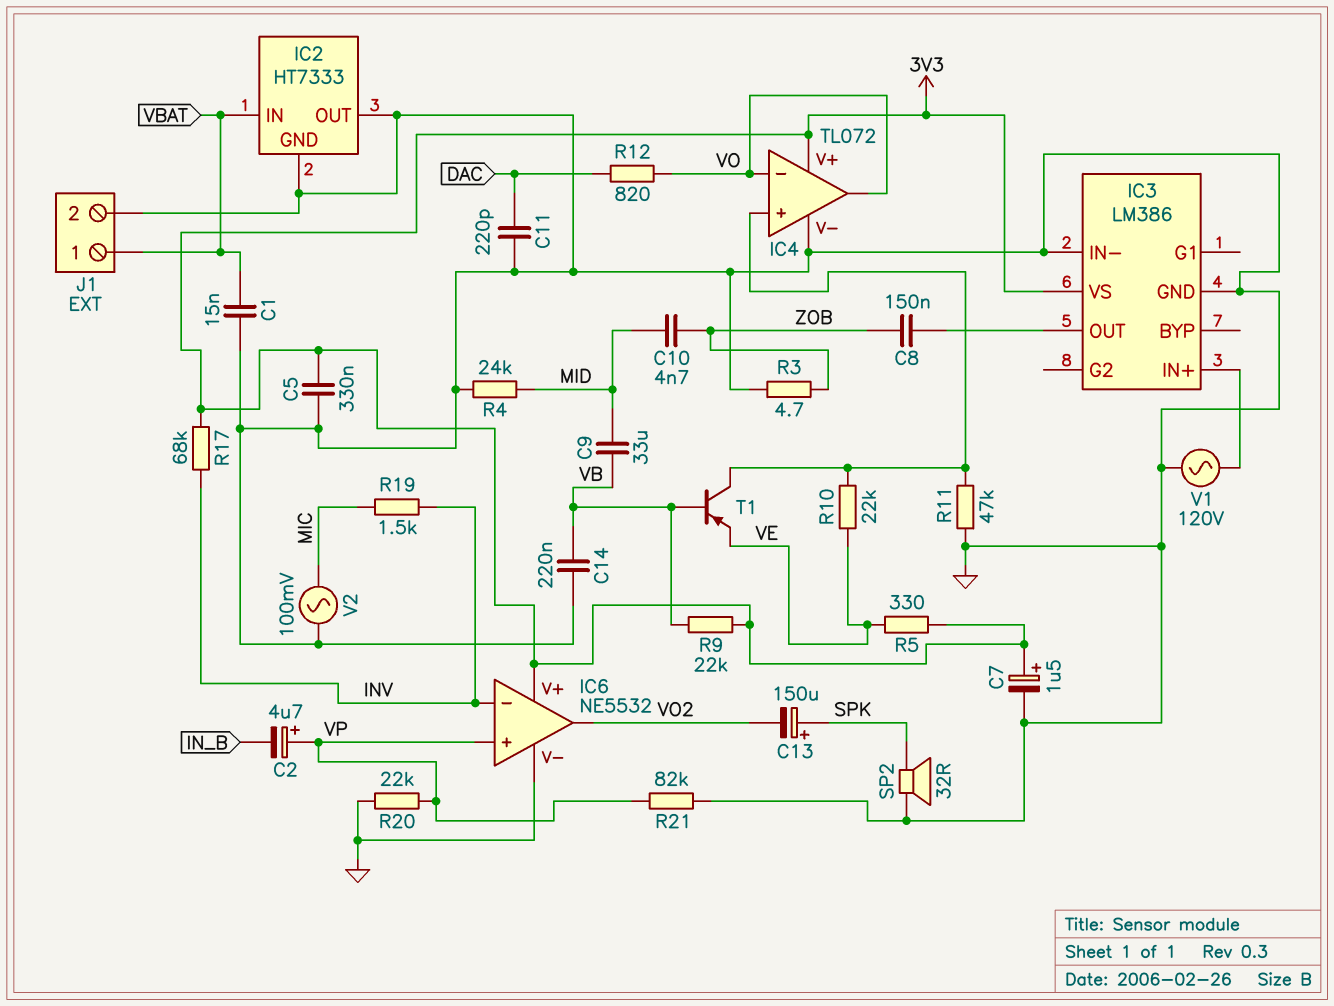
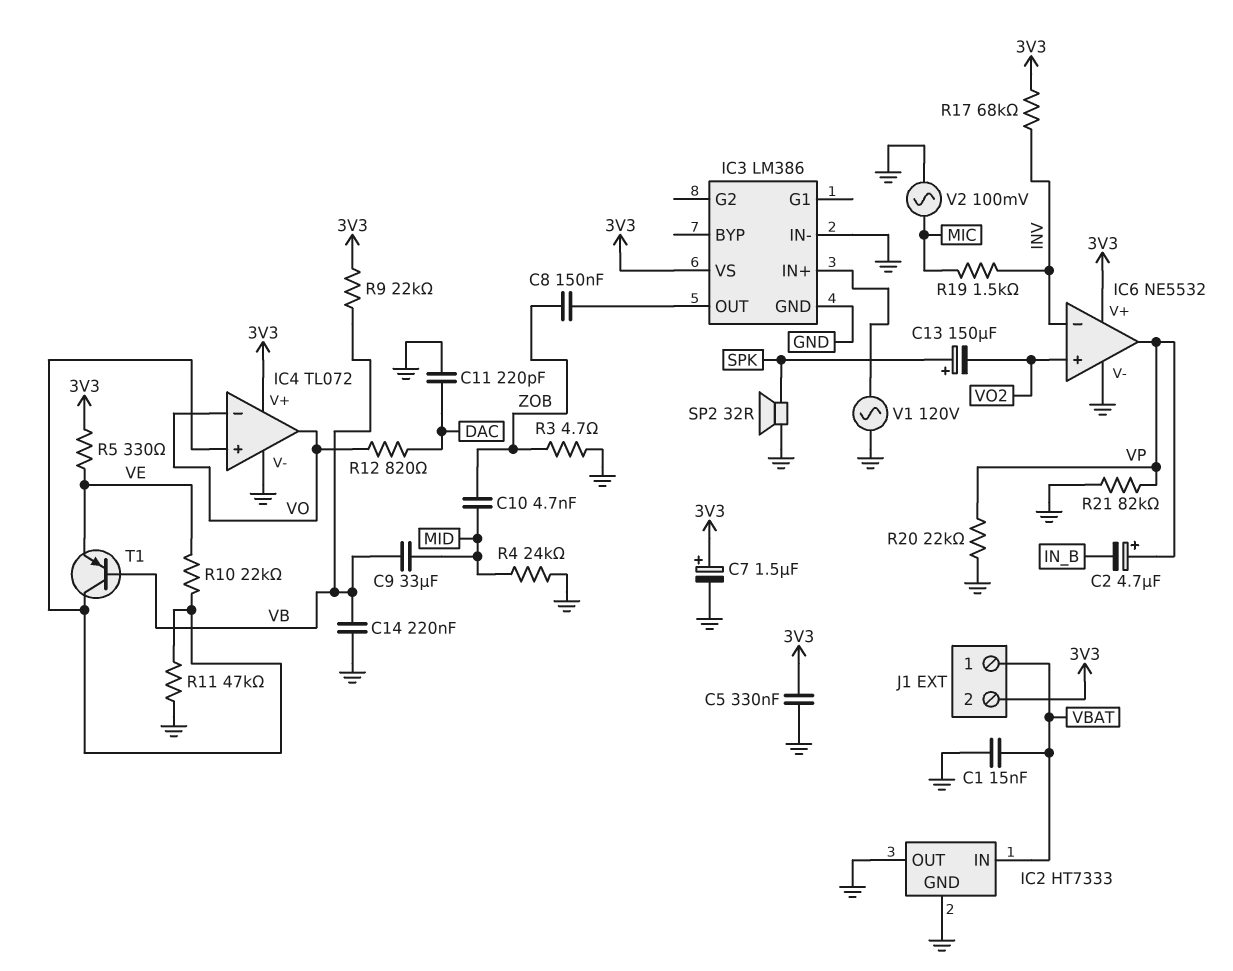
IC6 pin in+: VP -> VO2
IC6 pin out: VO2 -> VP
J1 pin 2: GND -> 3V3

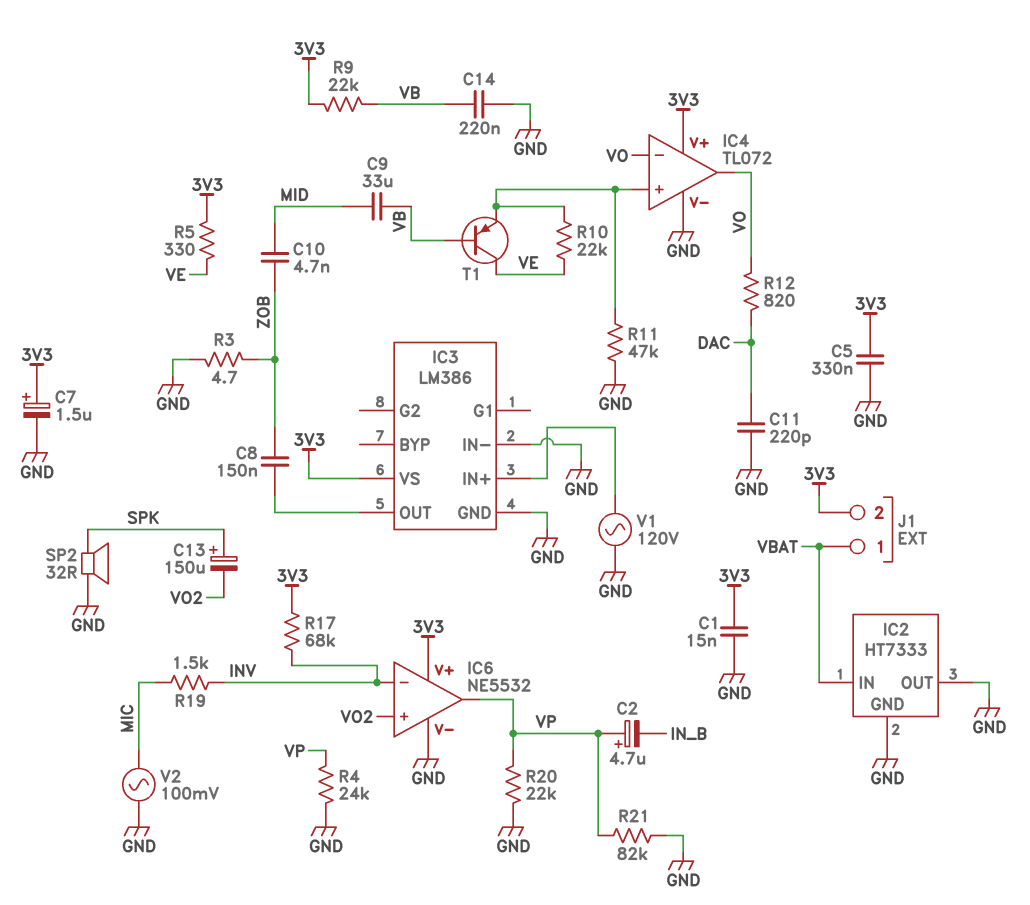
C1: 15nF (GND, VBAT) -> 15nF (3V3, GND)
R4: 24k (GND, MID) -> 24k (GND, VP)
T1: PNP (B VB, C IC4/in+, E VE) -> PNP (B VB, C VE, E IC4/in+)

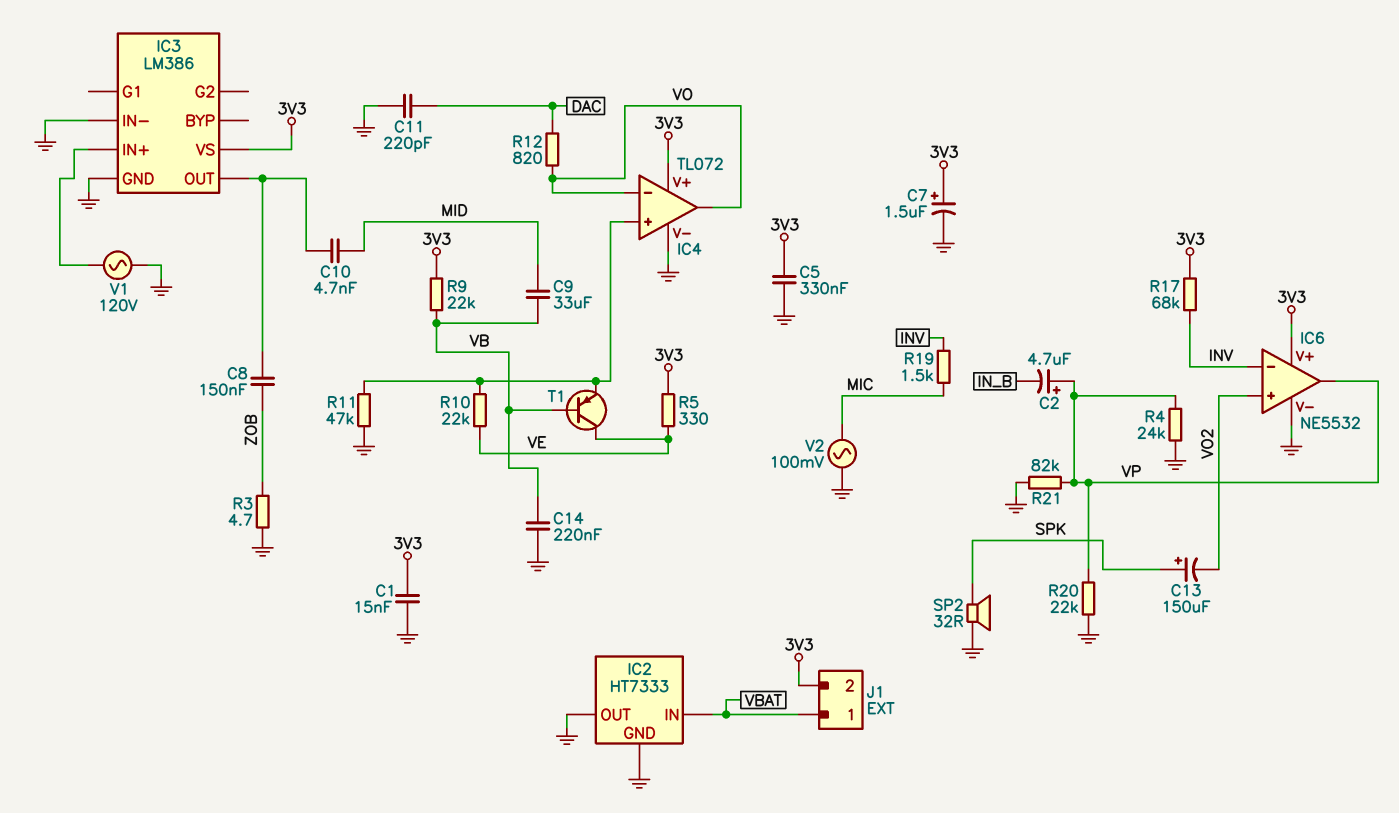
C10: 4.7nF (MID, ZOB) -> 4.7nF (IC3/OUT, MID)

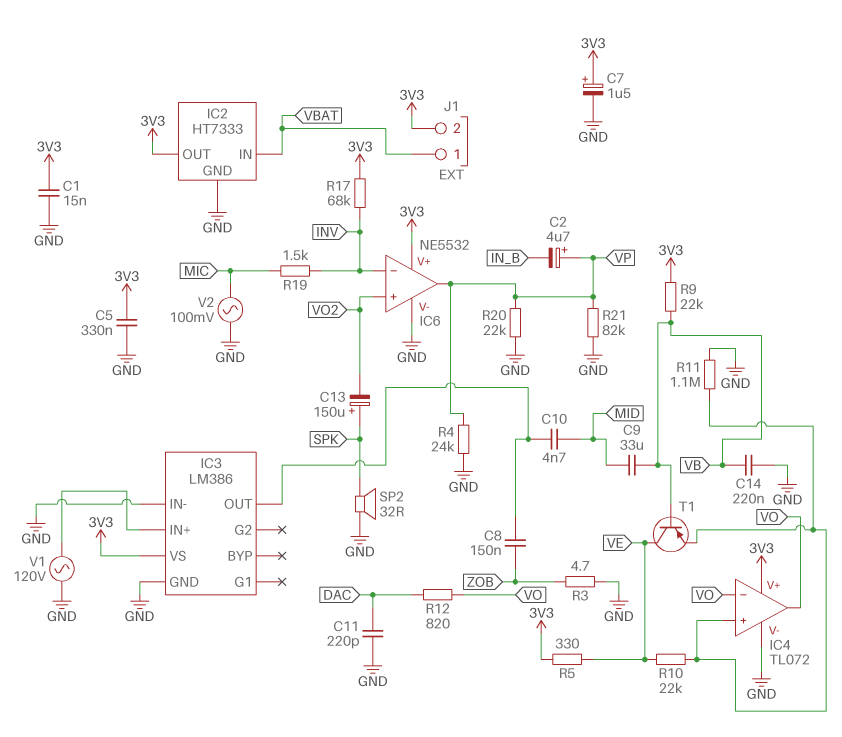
IC2 pin OUT: GND -> 3V3
R11: 47k (GND, IC4/in+) -> 1.1M (GND, IC4/in+)

